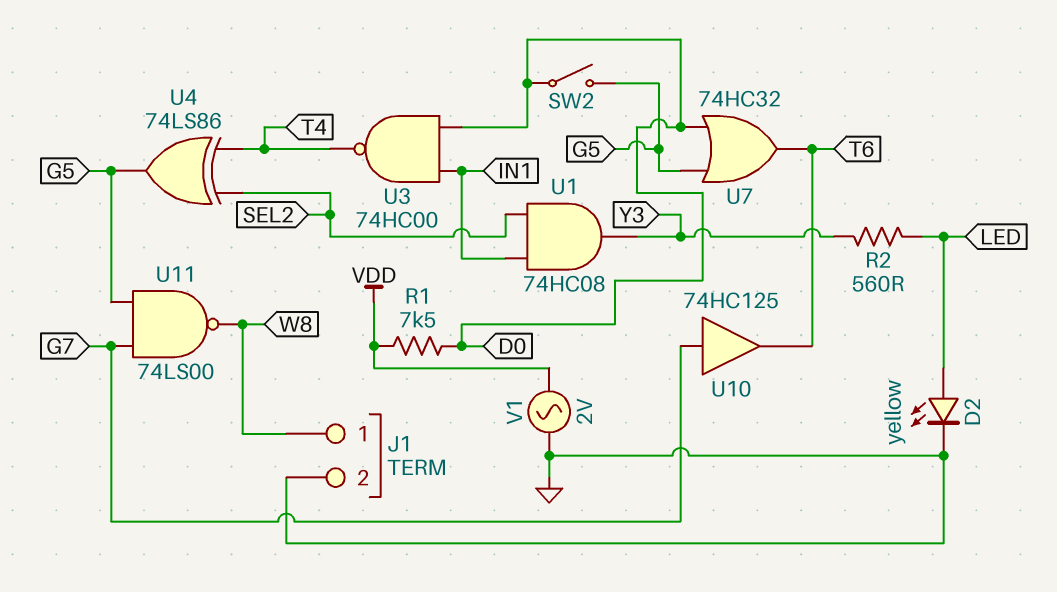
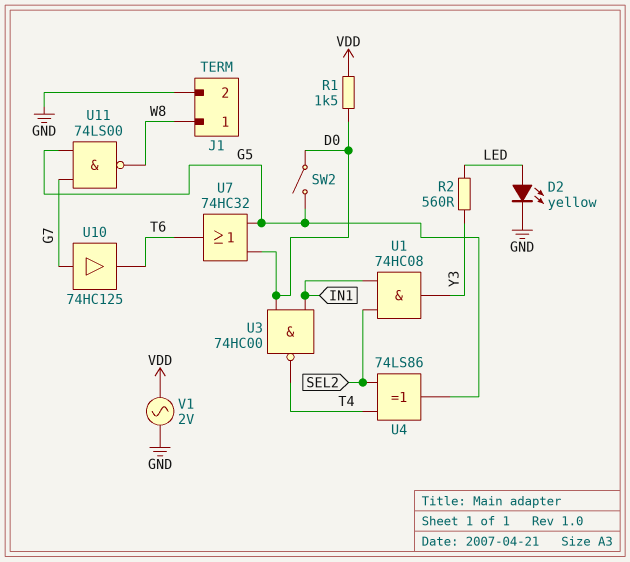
R1: 7.5k (D0, VDD) -> 1.5k (D0, VDD)

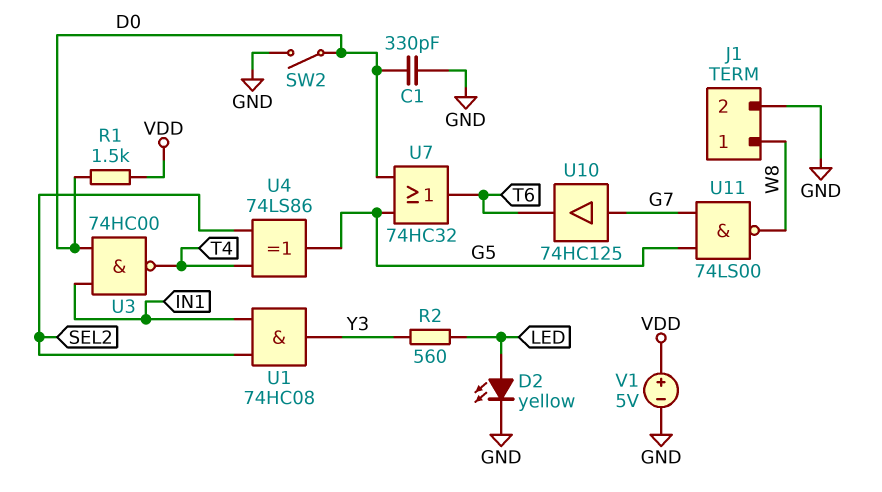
C1: none -> 330pF (D0, GND)
SW2: switch (D0, G5) -> switch (D0, GND)
V1: AC 2V (GND, VDD) -> 5V (plus VDD, minus GND)

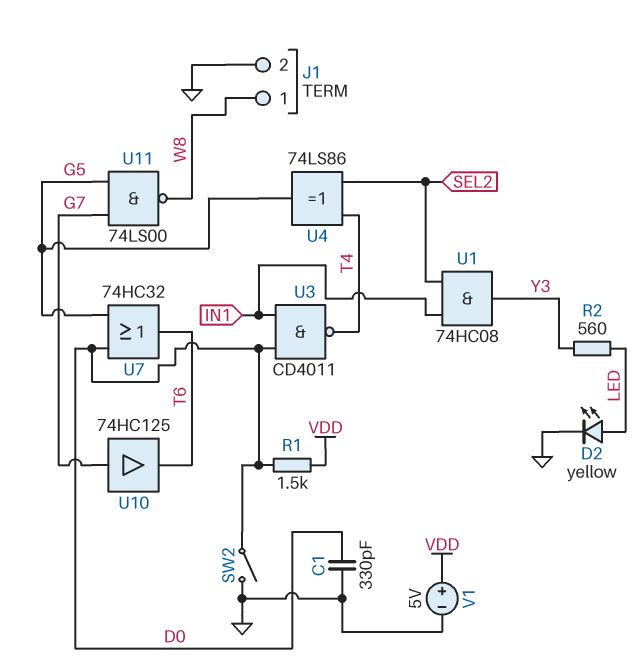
U3: NAND 74HC00 (in D0, in IN1, out T4) -> NAND CD4011 (in D0, in IN1, out T4)

